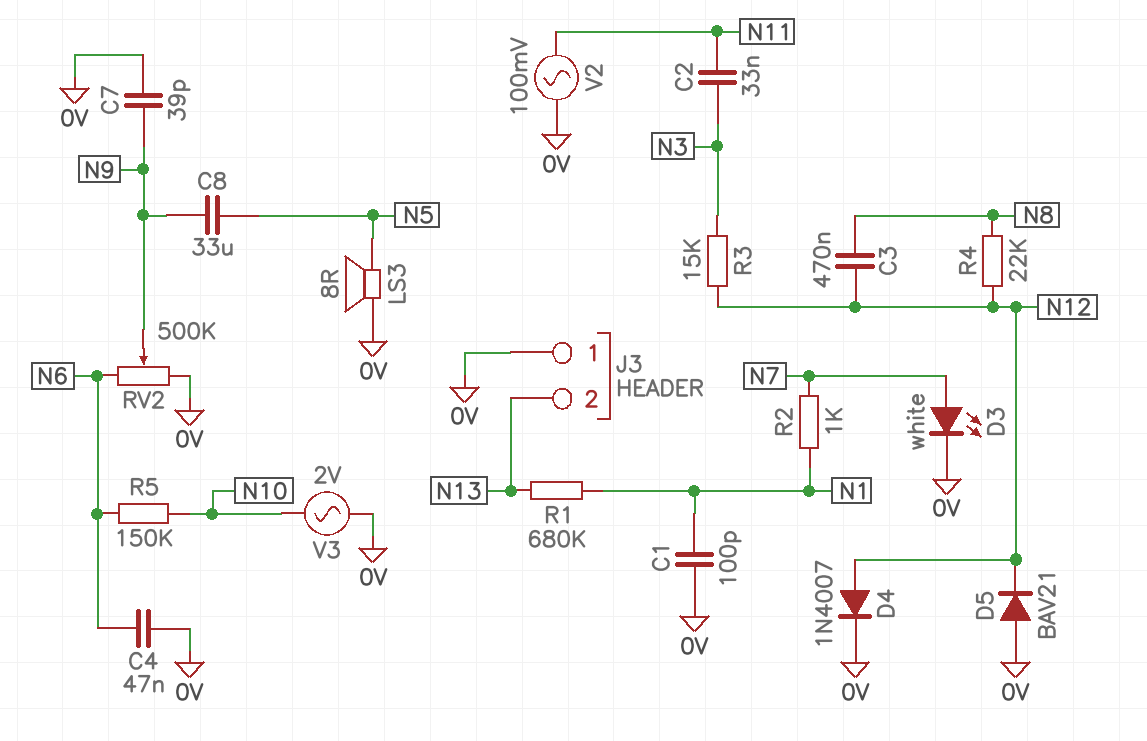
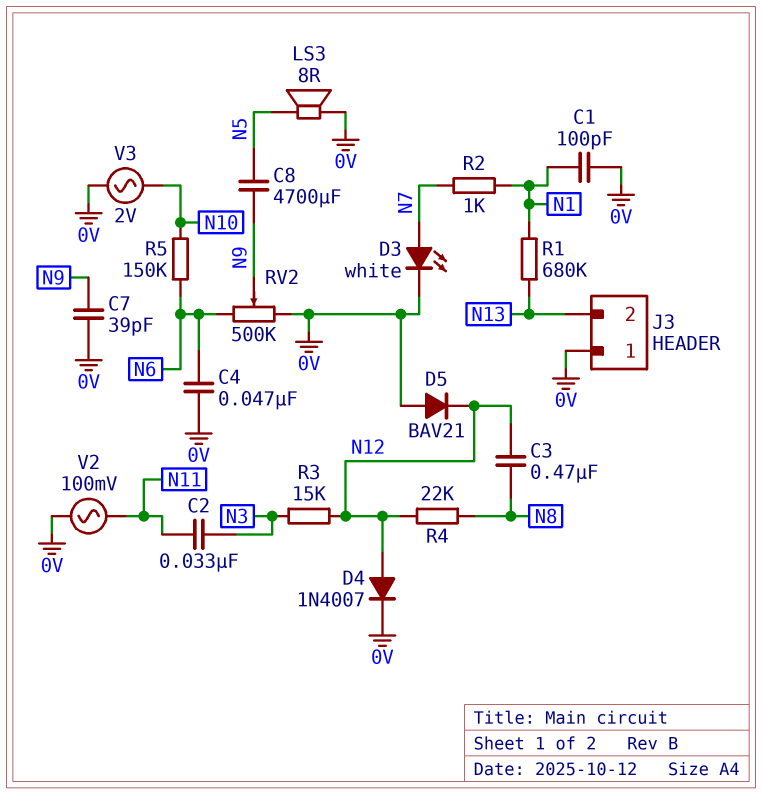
C8: 33uF (N5, N9) -> 4700uF (N5, N9)

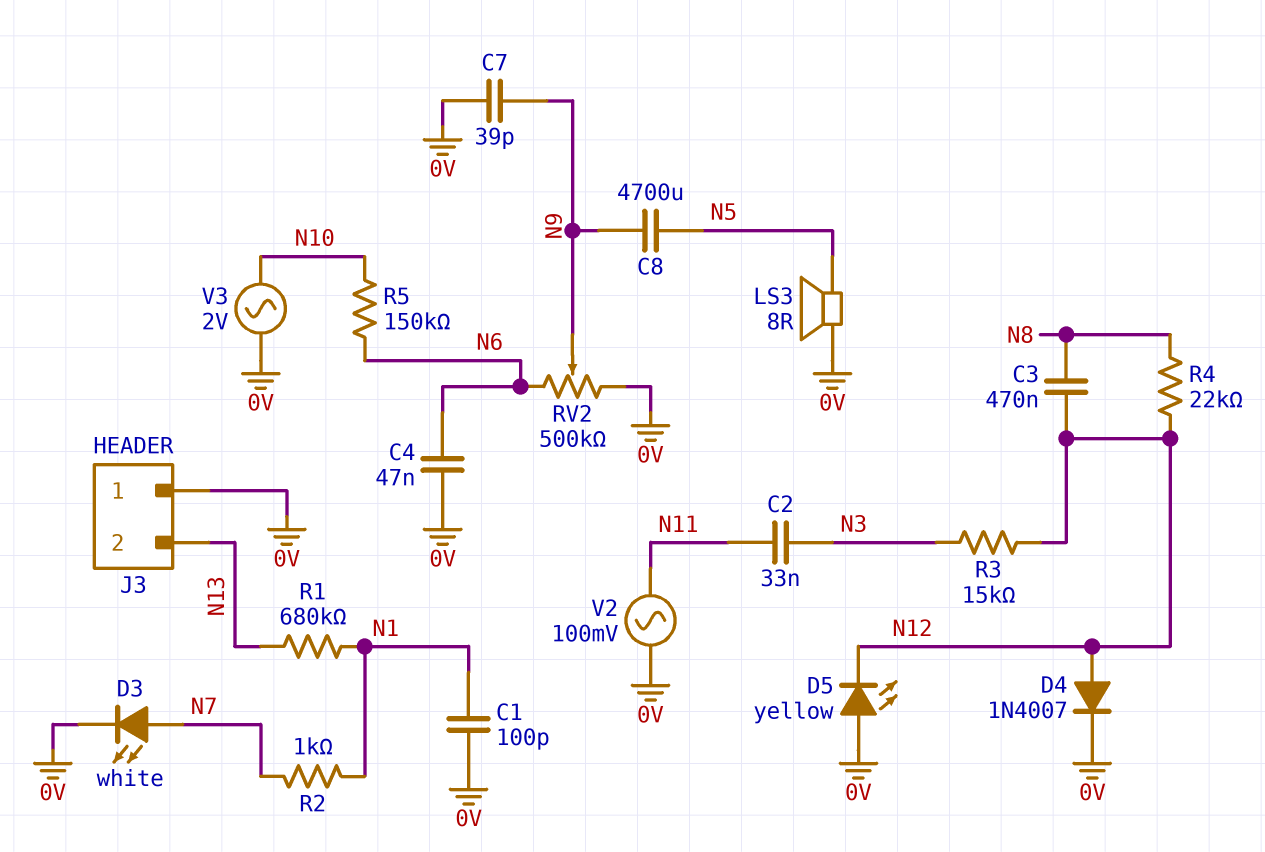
D5: diode BAV21 (A 0V, K N12) -> LED yellow (A 0V, K N12)

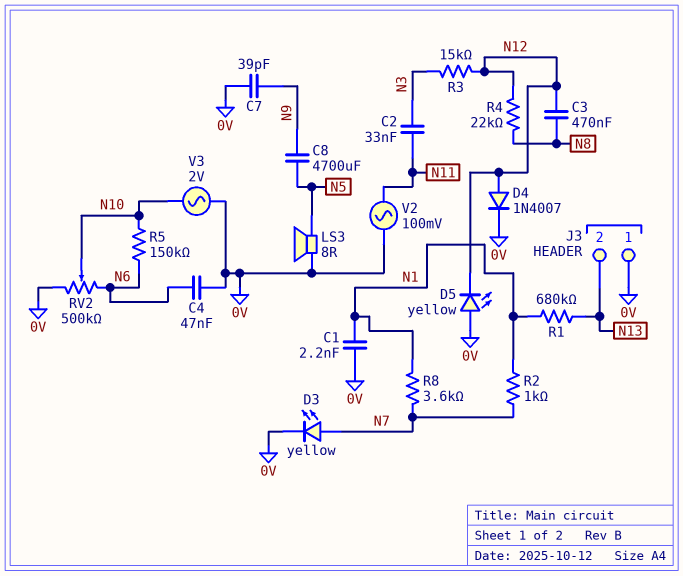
C1: 100pF (0V, N1) -> 2.2nF (0V, N1)
D3: LED white (A N7, K 0V) -> LED yellow (A N7, K 0V)
R8: none -> 3.6k (N1, N7)
RV2: 500k (0V, N6, wiper N9) -> 500k (0V, N6, wiper N10)

